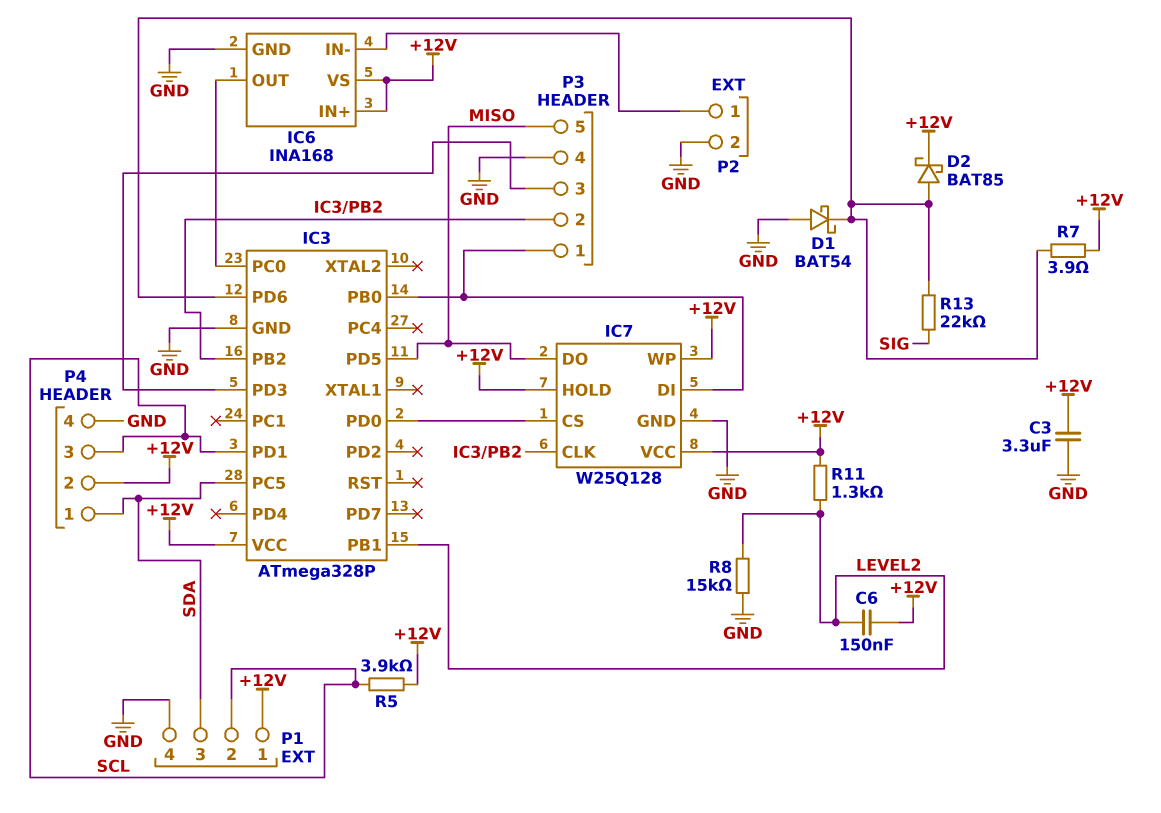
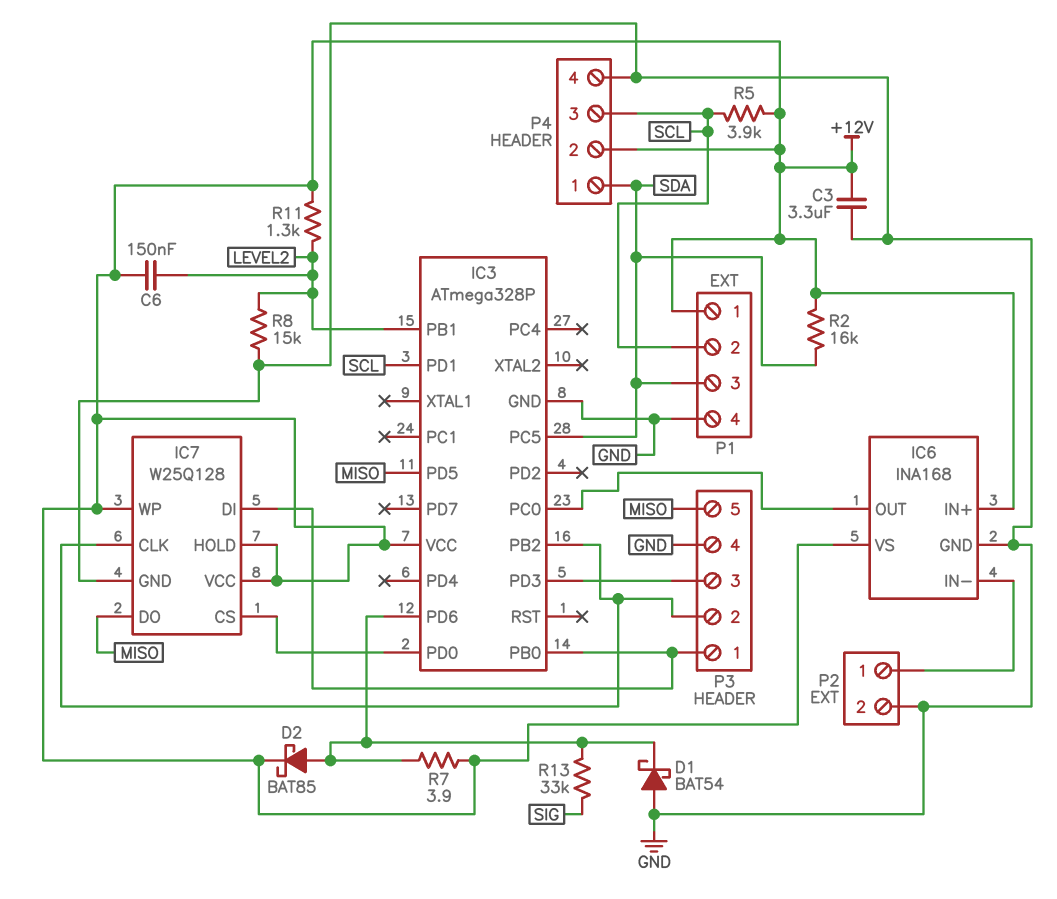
R2: none -> 16k (+12V, SDA)
R13: 22k (IC3/PD6, SIG) -> 33k (IC3/PD6, SIG)

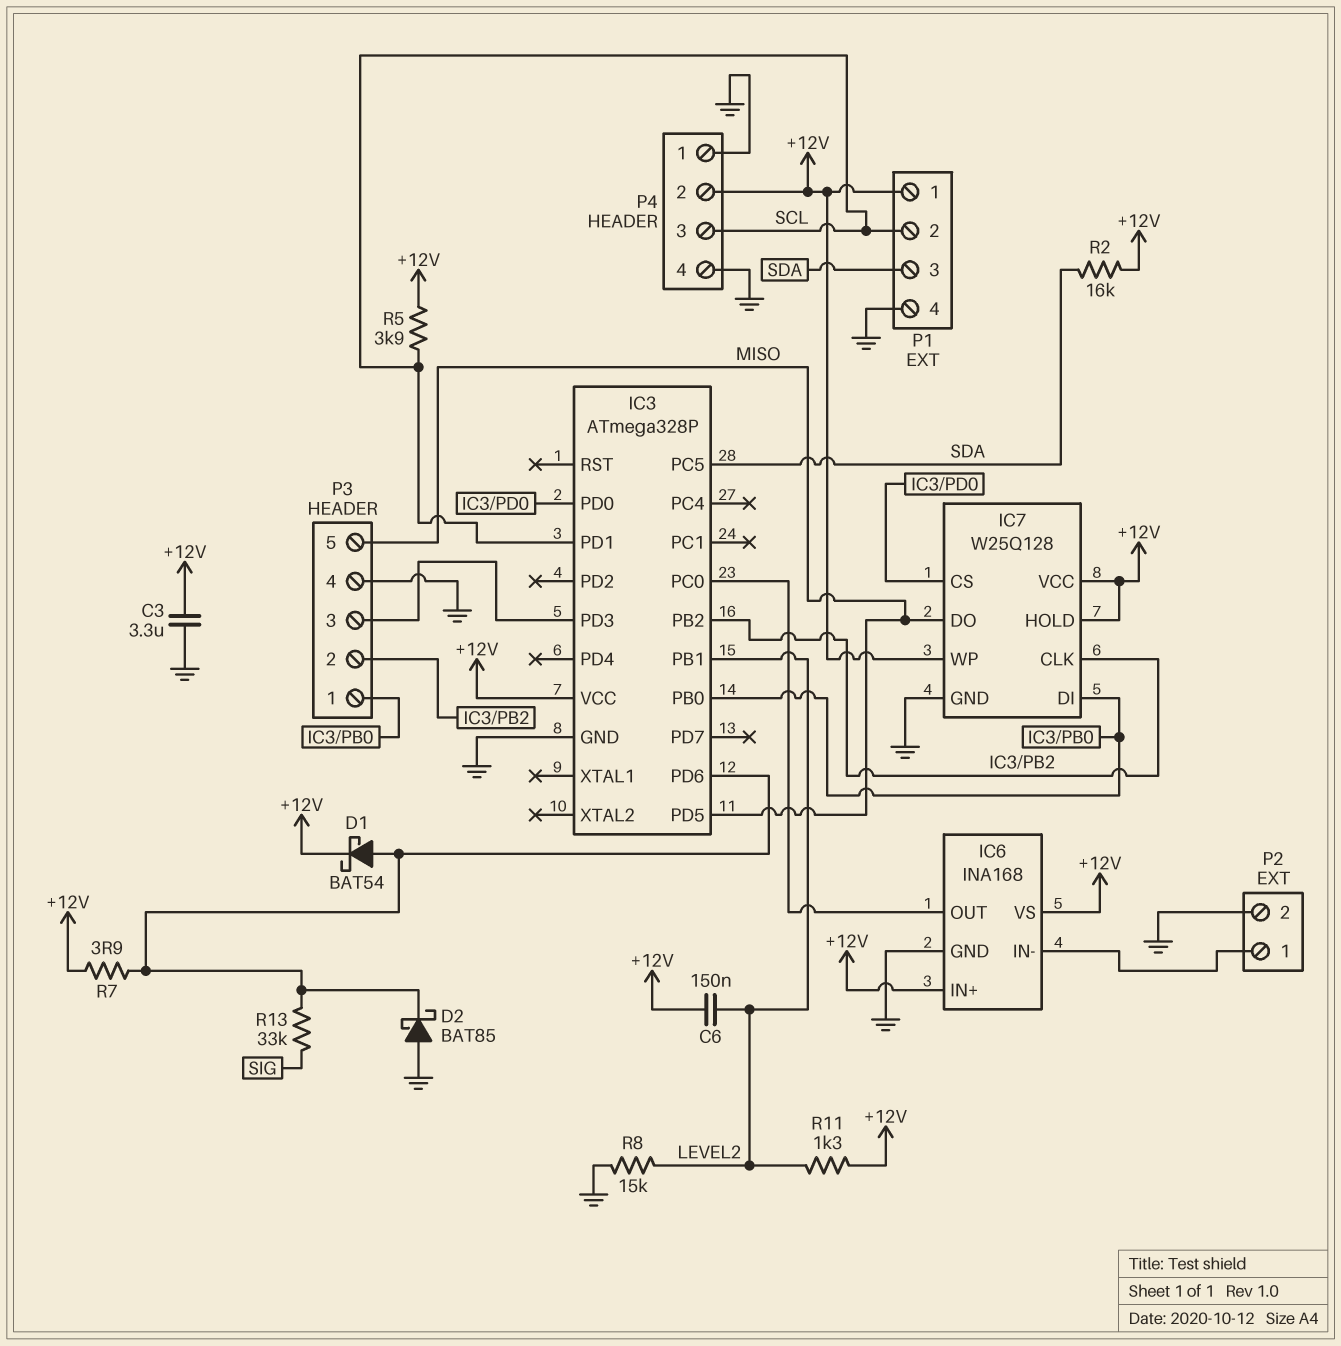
D1: schottky BAT54 (A GND, K IC3/PD6) -> schottky BAT54 (A IC3/PD6, K +12V)
D2: schottky BAT85 (A IC3/PD6, K +12V) -> schottky BAT85 (A GND, K IC3/PD6)
P4 pin 1: SDA -> GND

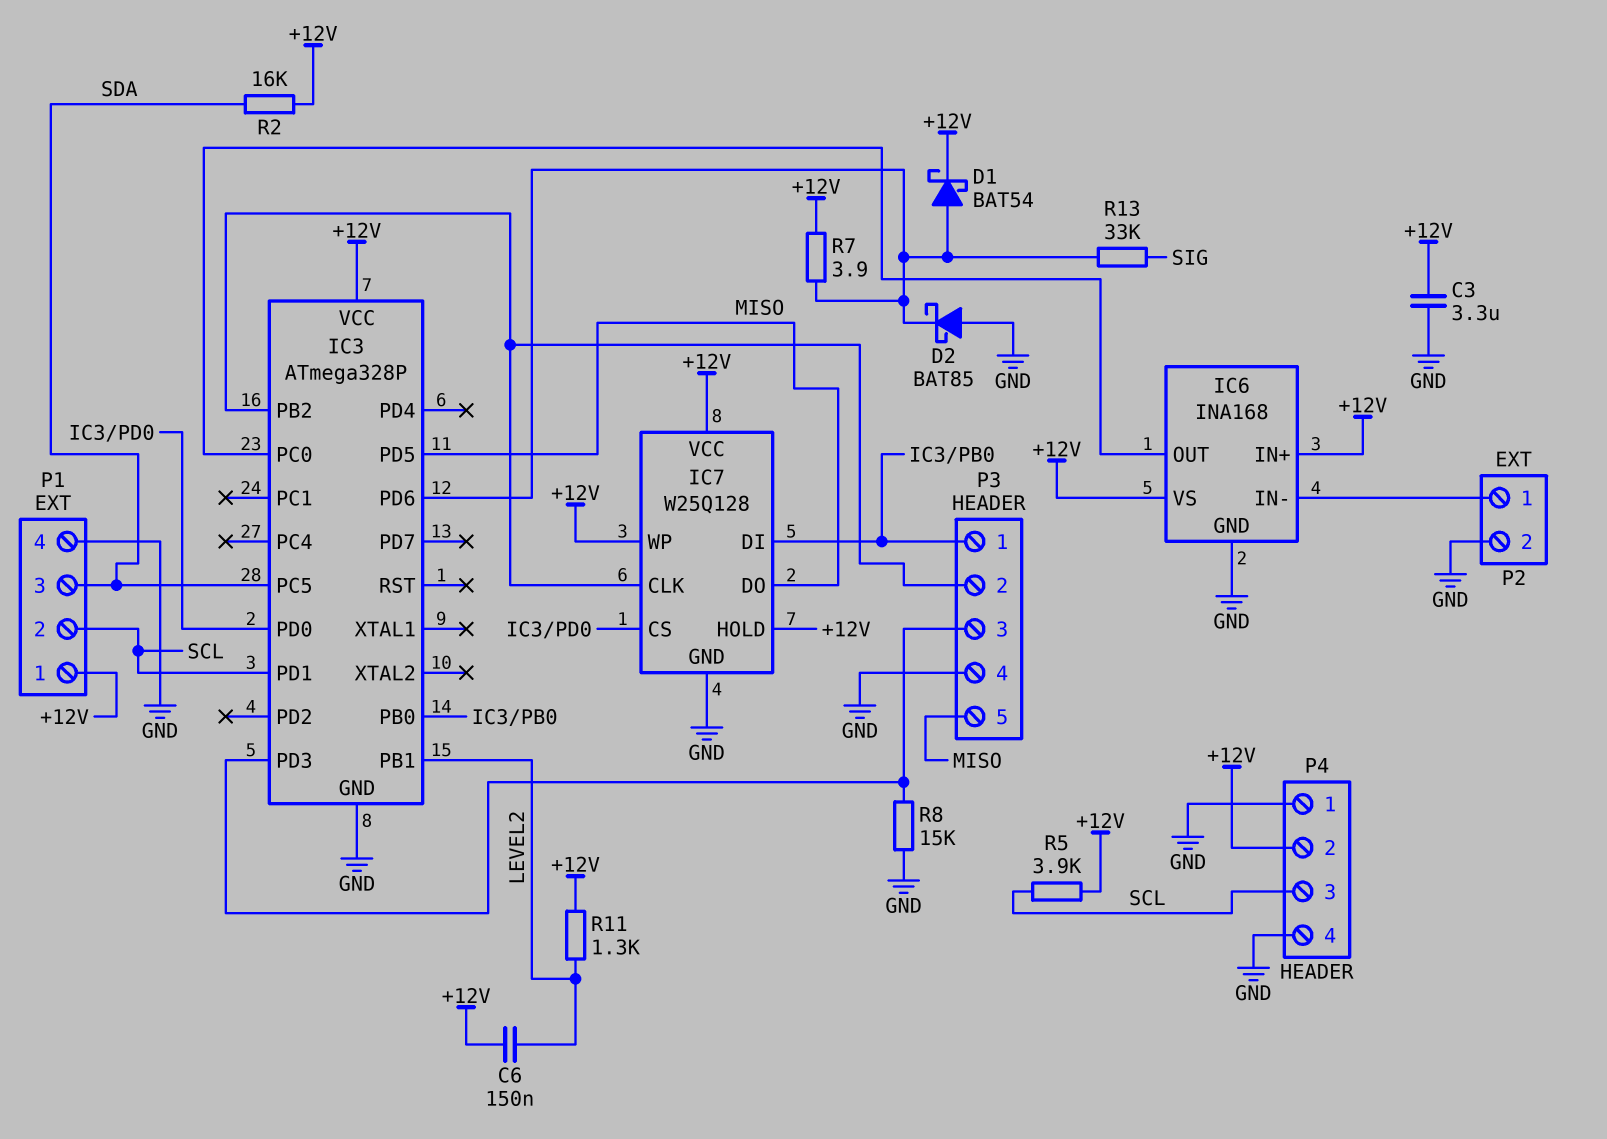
R8: 15k (GND, LEVEL2) -> 15k (GND, IC3/PD3)

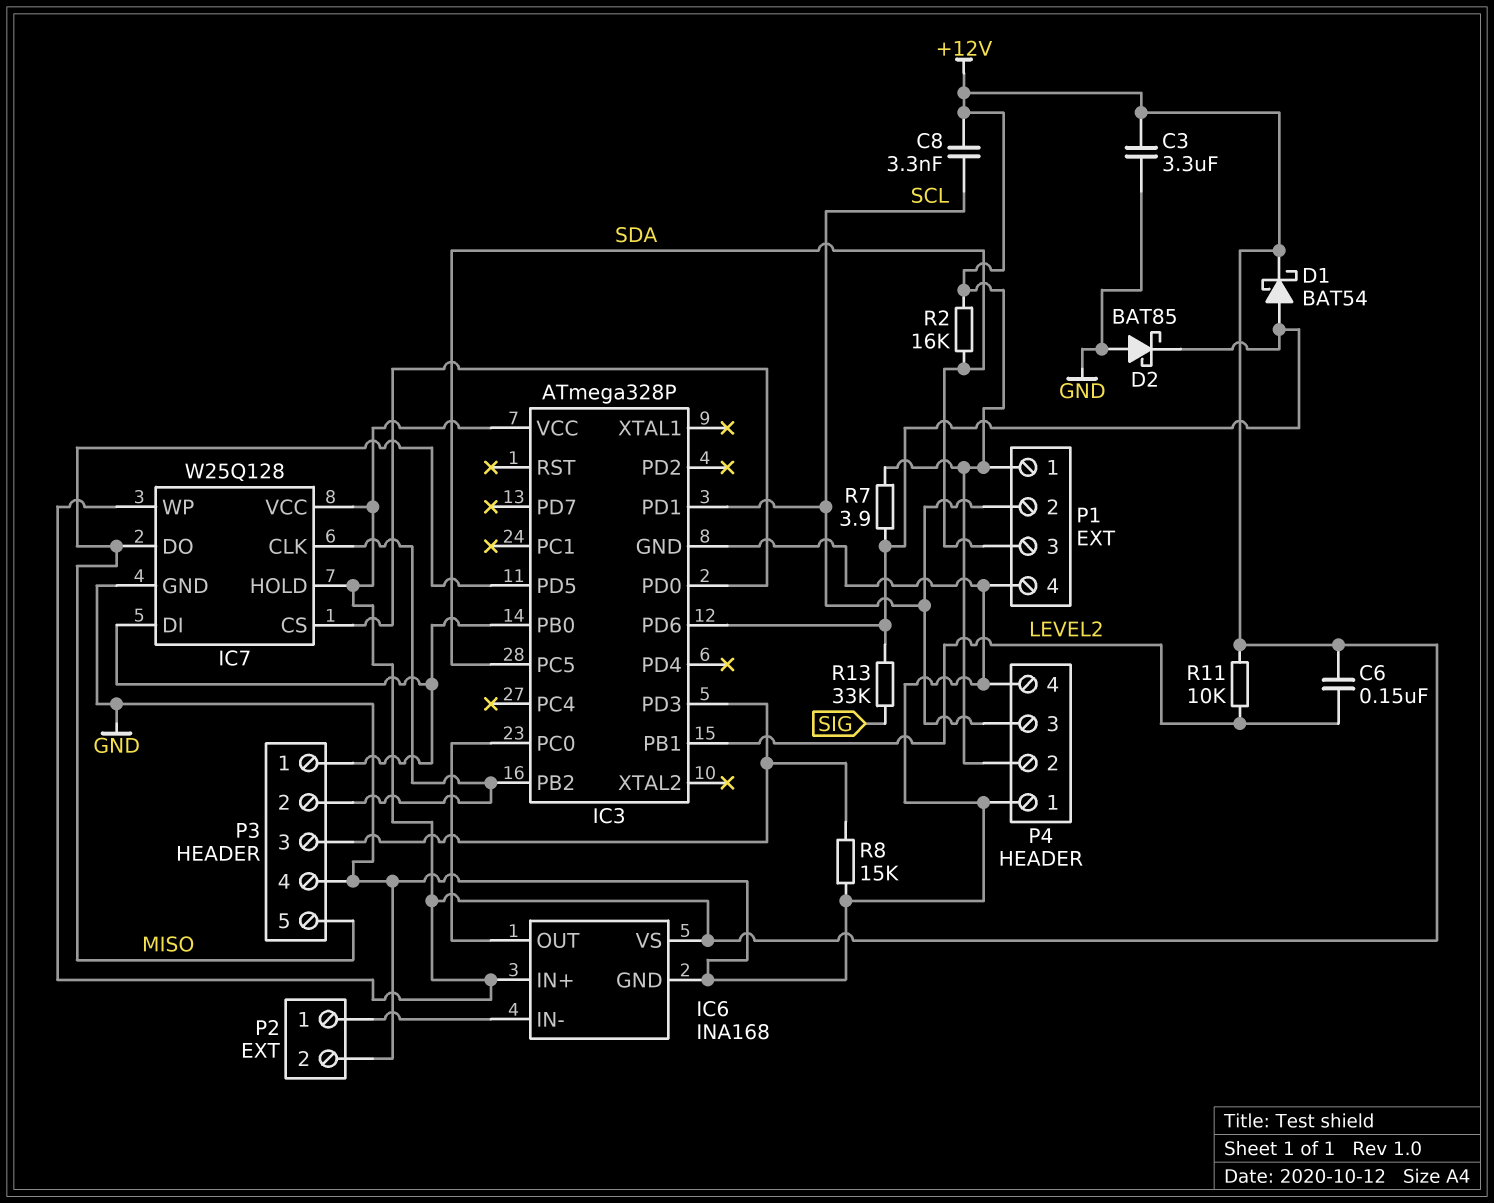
C8: none -> 3.3nF (+12V, SCL)
R5: 3.9k (+12V, SCL) -> none
R11: 1.3k (+12V, LEVEL2) -> 10k (+12V, LEVEL2)

